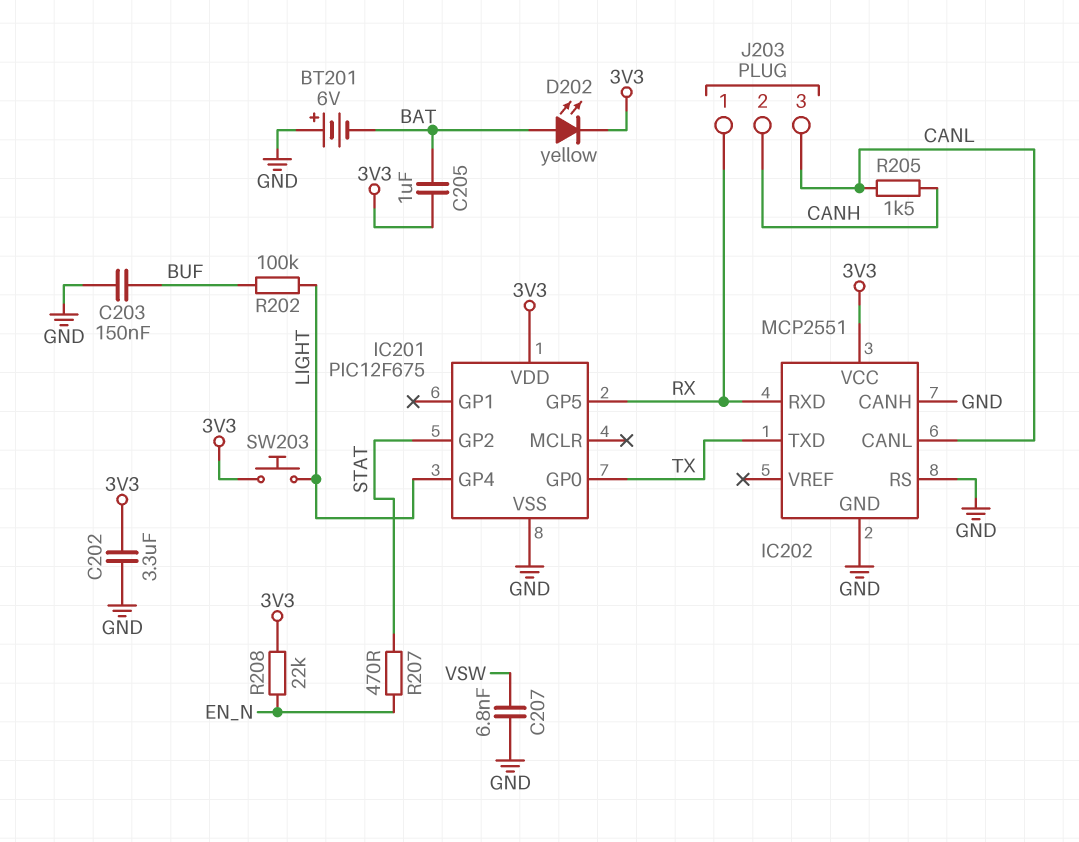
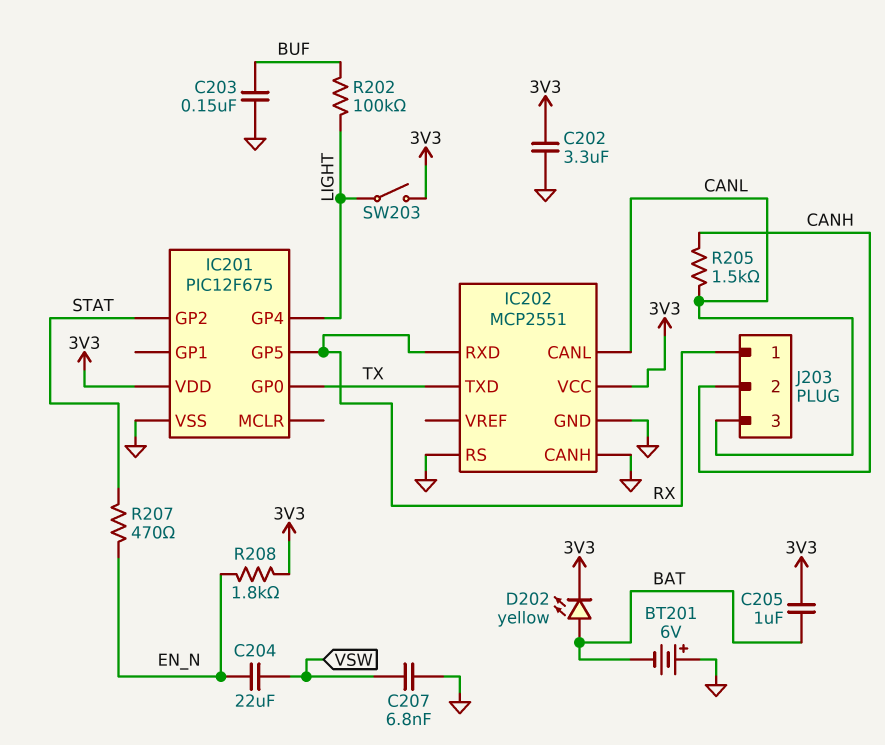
C204: none -> 22uF (EN_N, VSW)
R208: 22k (3V3, EN_N) -> 1.8k (3V3, EN_N)
SW203: button (3V3, LIGHT) -> switch (3V3, LIGHT)

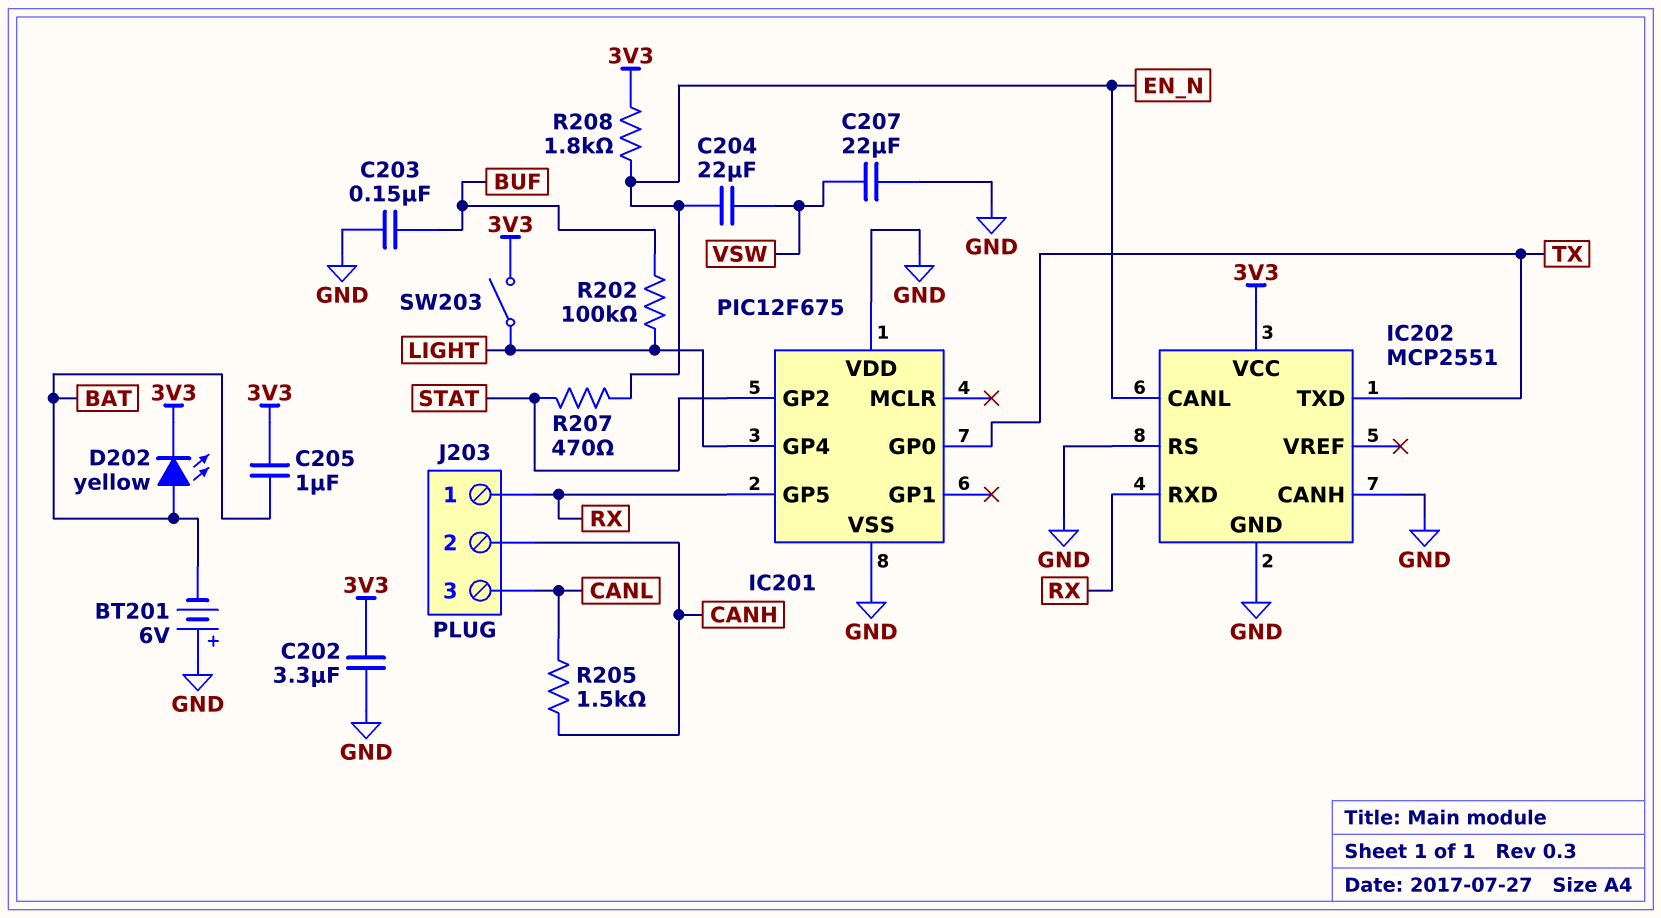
C207: 6.8nF (GND, VSW) -> 22uF (GND, VSW)
IC201 pin VDD: 3V3 -> GND
IC202 pin CANL: CANL -> EN_N

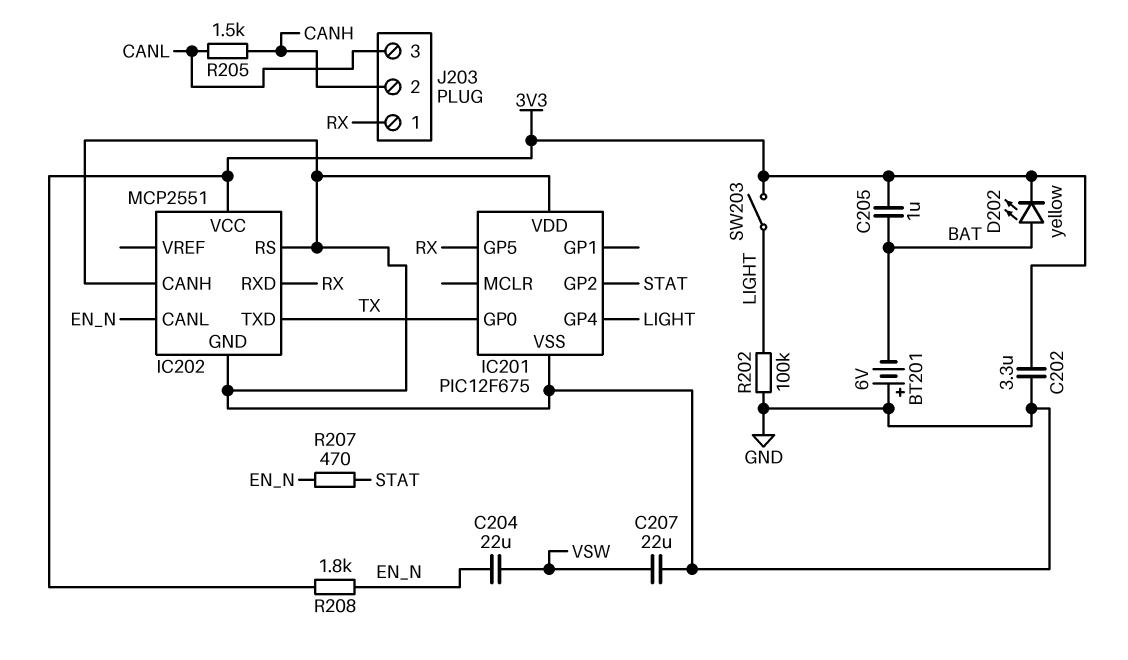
C203: 150nF (BUF, GND) -> none
R202: 100k (BUF, LIGHT) -> 100k (GND, LIGHT)

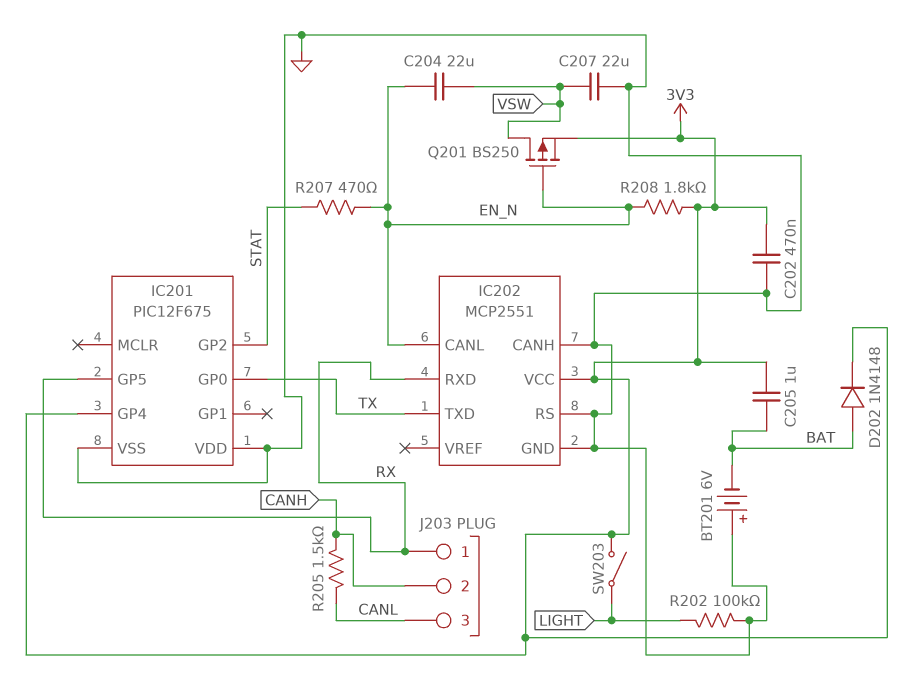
C202: 3.3uF (3V3, GND) -> 470nF (3V3, GND)
D202: LED yellow (A BAT, K 3V3) -> diode 1N4148 (A BAT, K 3V3)
IC201 pin GP4: LIGHT -> 3V3
Q201: none -> PMOS BS250 (G EN_N, D VSW, S 3V3)

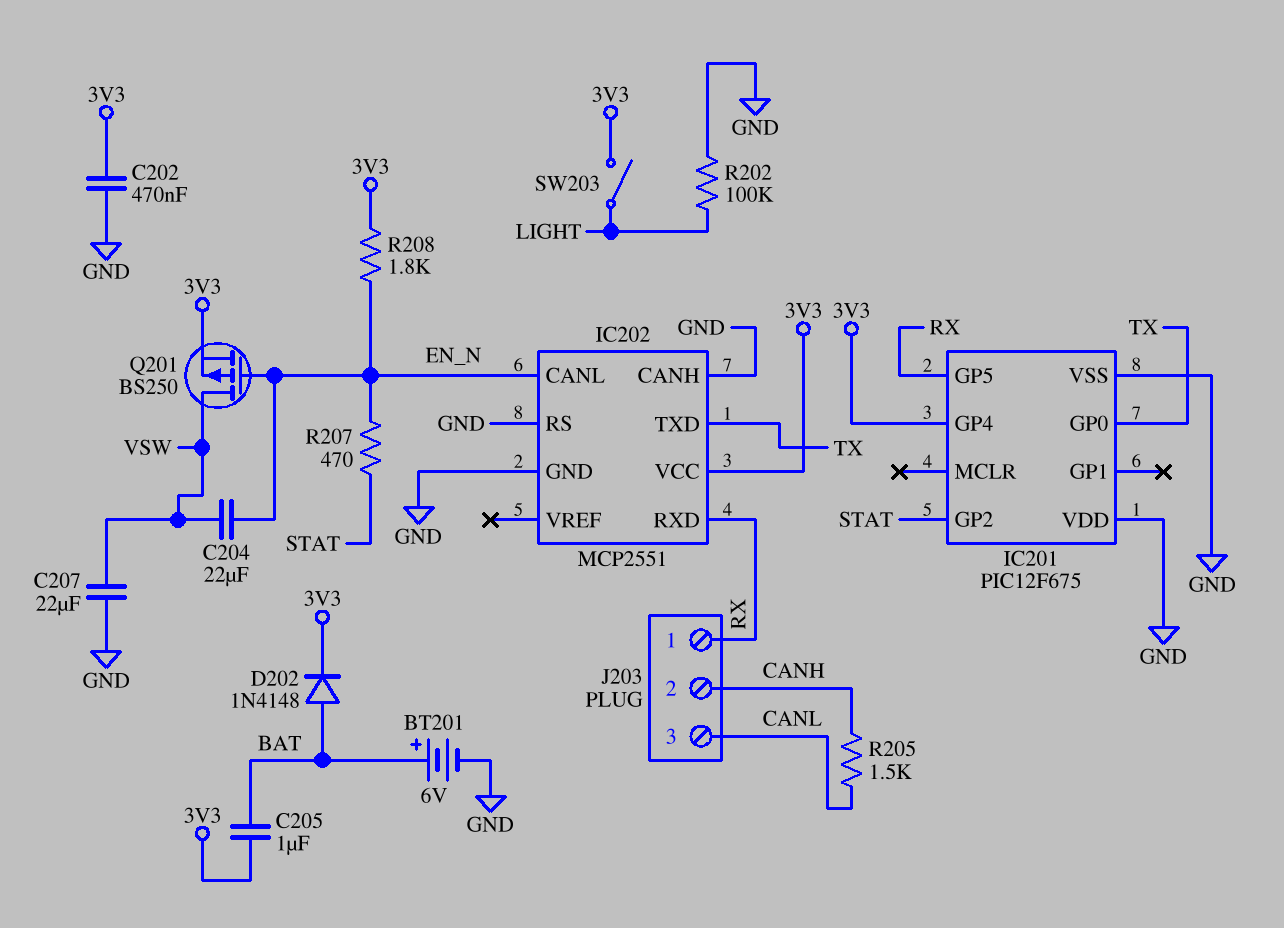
BT201: 6V (plus GND, minus BAT) -> 6V (plus BAT, minus GND)

